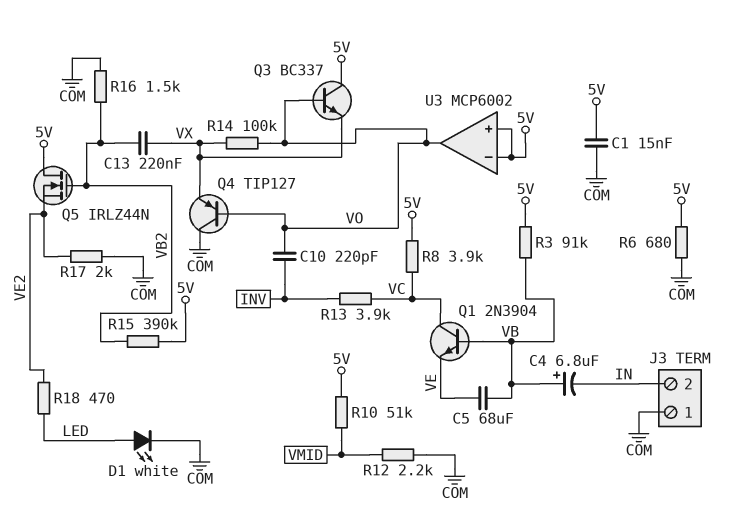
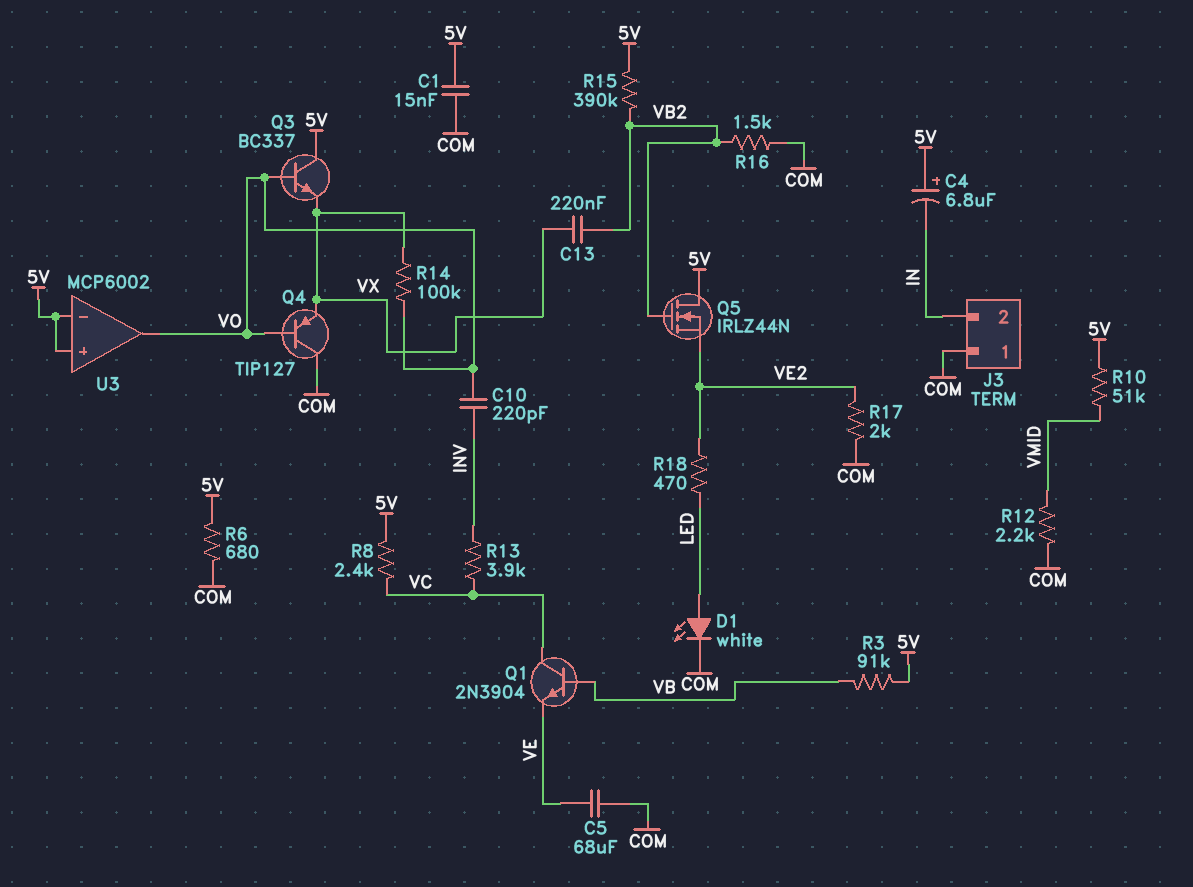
C4: 6.8uF (plus VB, minus IN) -> 6.8uF (plus 5V, minus IN)
C5: 68uF (VB, VE) -> 68uF (COM, VE)
R8: 3.9k (5V, VC) -> 2.4k (5V, VC)

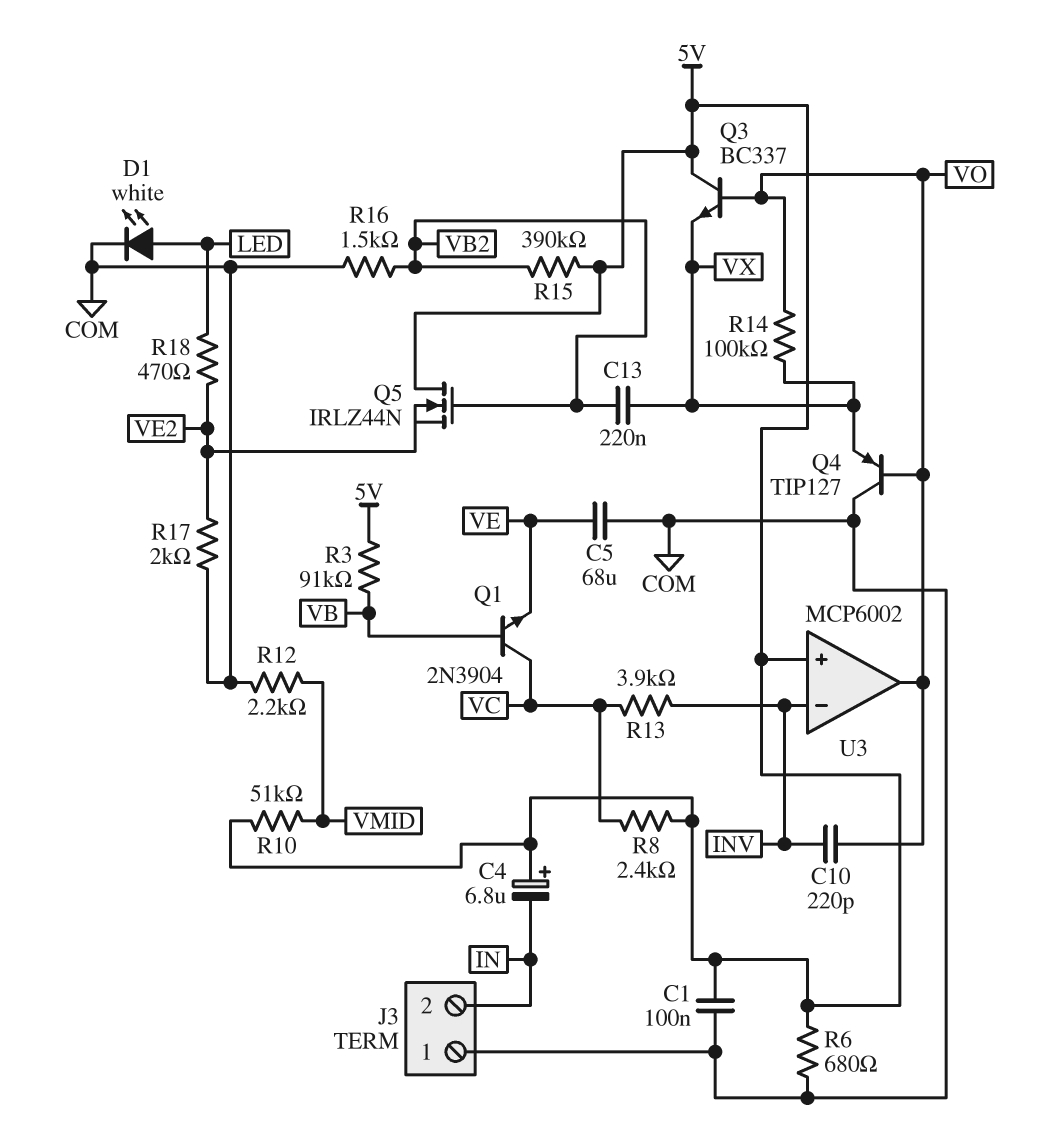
C1: 15nF (5V, COM) -> 100nF (5V, COM)
U3 pin in-: 5V -> INV

